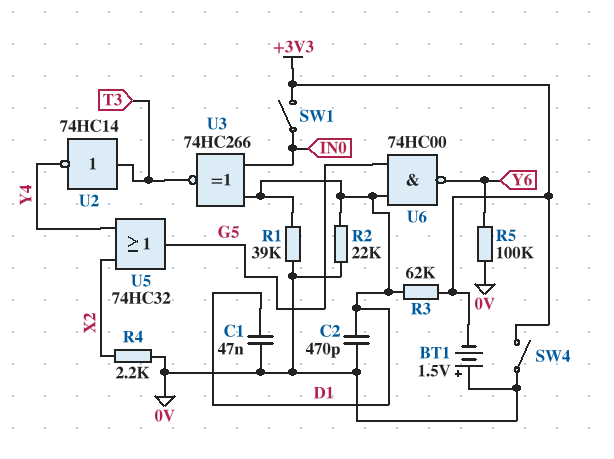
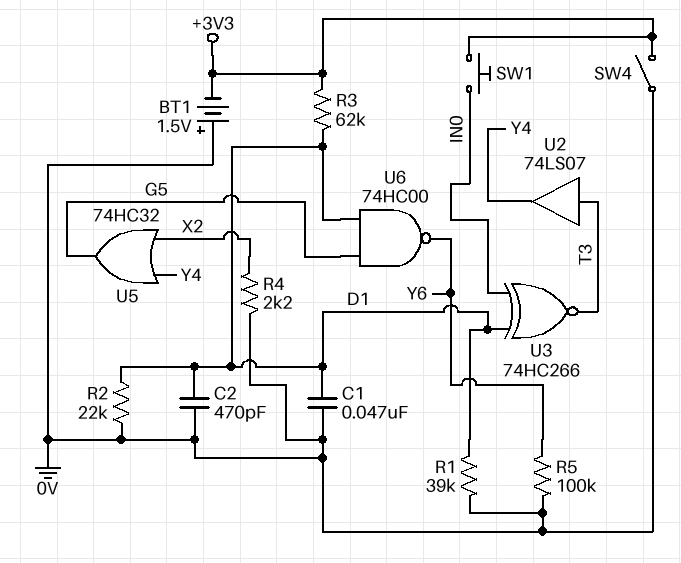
SW1: switch (+3V3, IN0) -> button (+3V3, IN0)
U2: NOT 74HC14 (in T3, out Y4) -> buffer 74LS07 (in T3, out Y4)

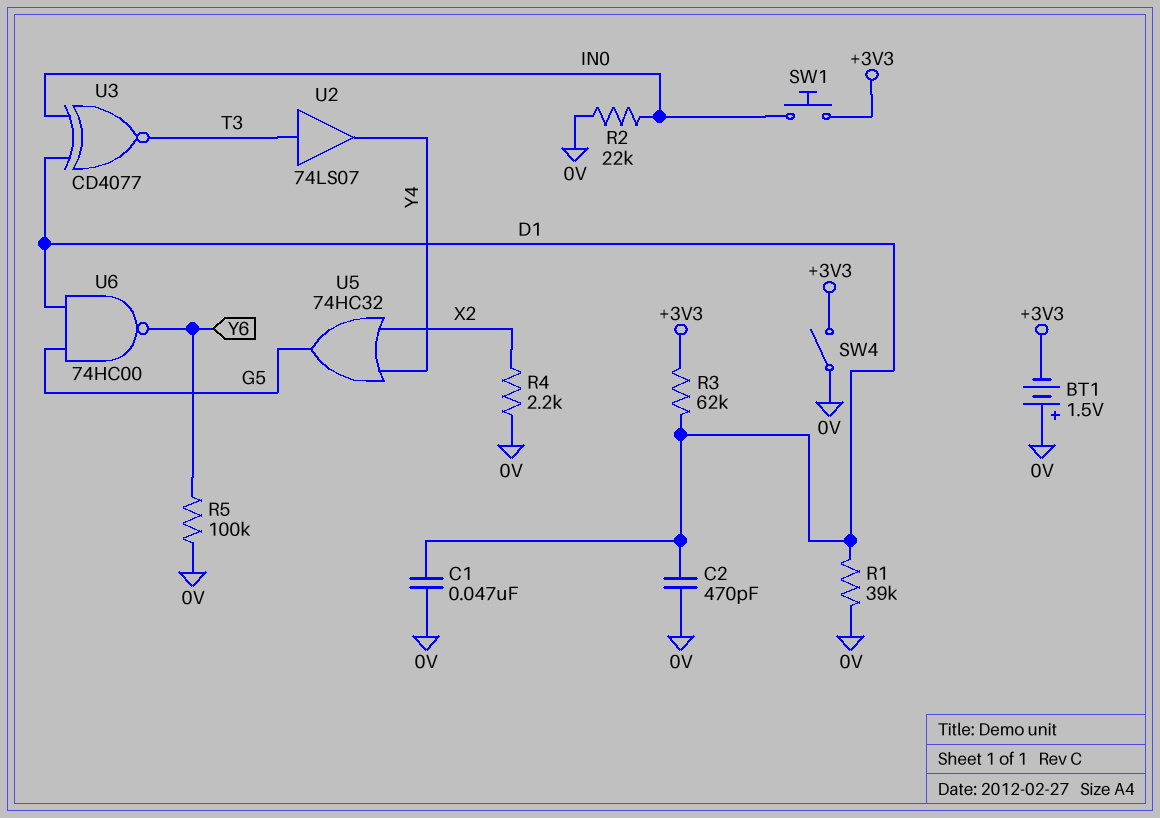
R2: 22k (0V, D1) -> 22k (0V, IN0)
U3: XNOR 74HC266 (in D1, in IN0, out T3) -> XNOR CD4077 (in D1, in IN0, out T3)

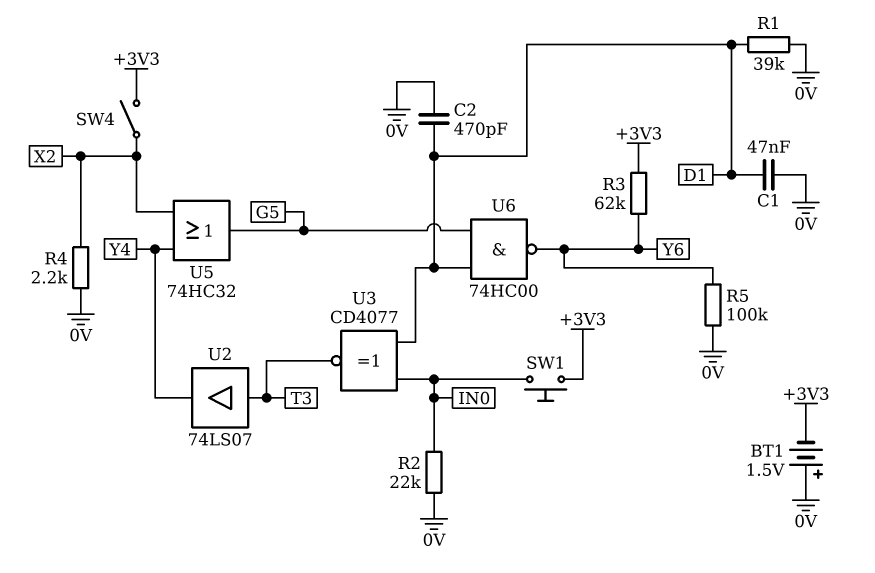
R3: 62k (+3V3, D1) -> 62k (+3V3, Y6)
SW4: switch (+3V3, 0V) -> switch (+3V3, X2)

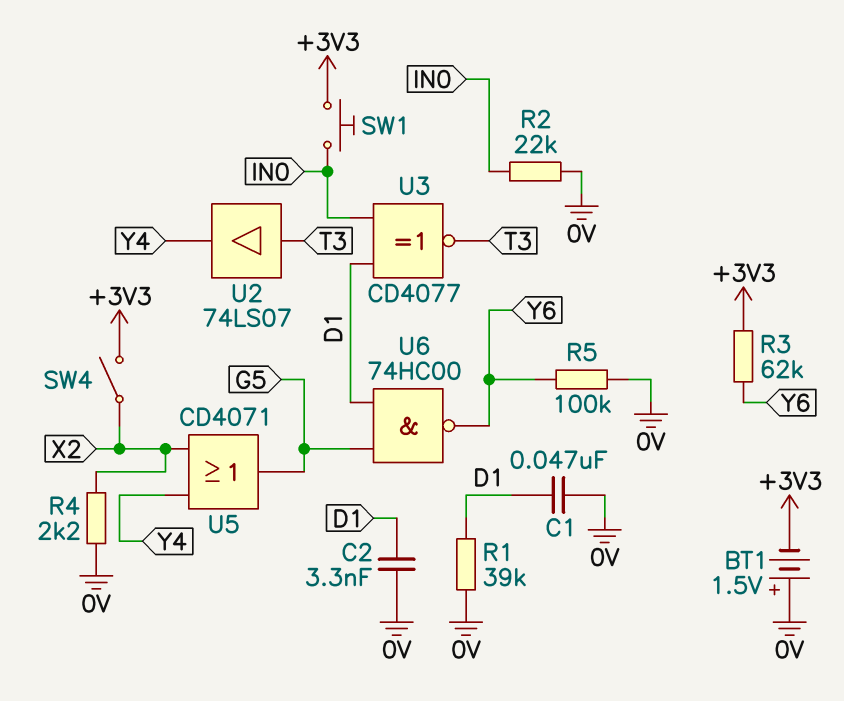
C2: 470pF (0V, D1) -> 3.3nF (0V, D1)
U5: OR 74HC32 (in X2, in Y4, out G5) -> OR CD4071 (in X2, in Y4, out G5)

